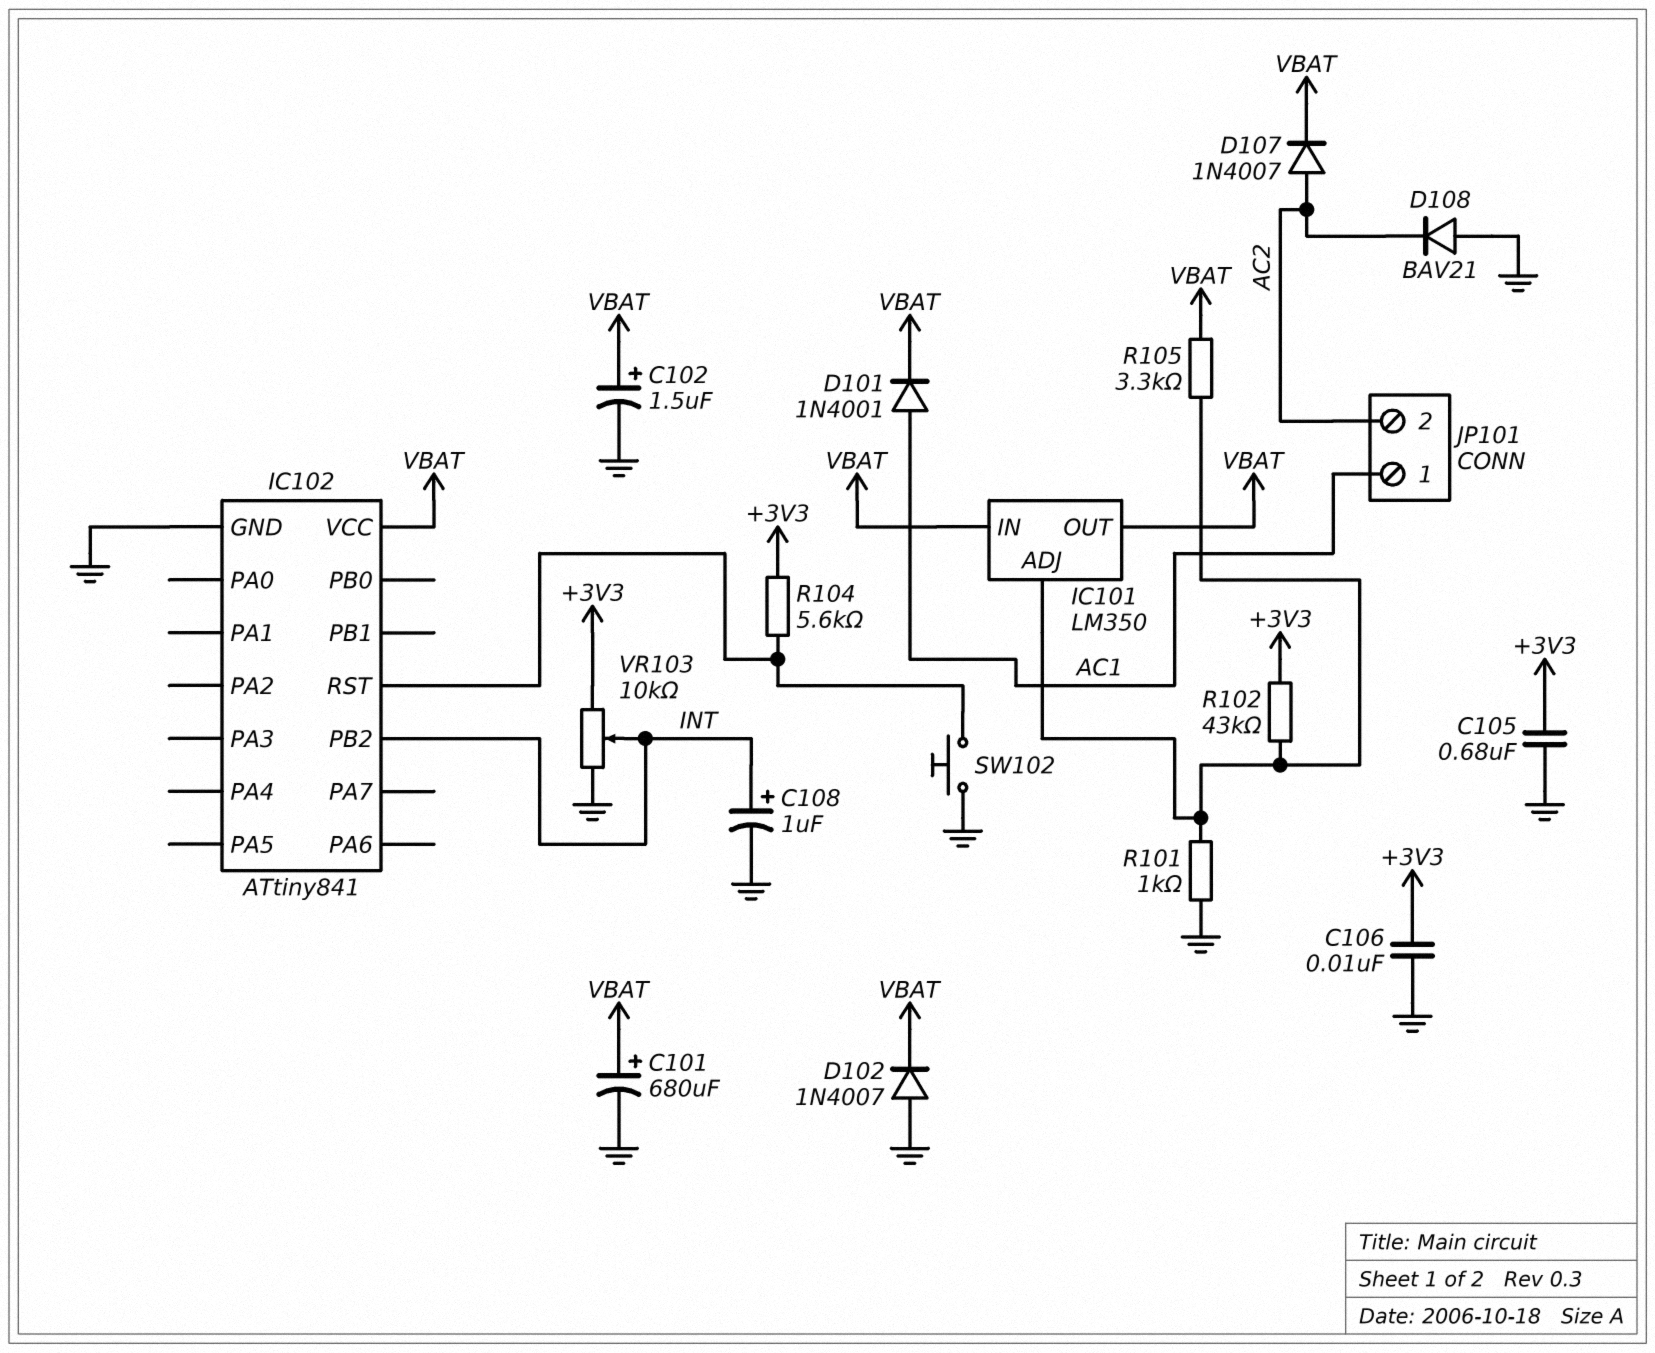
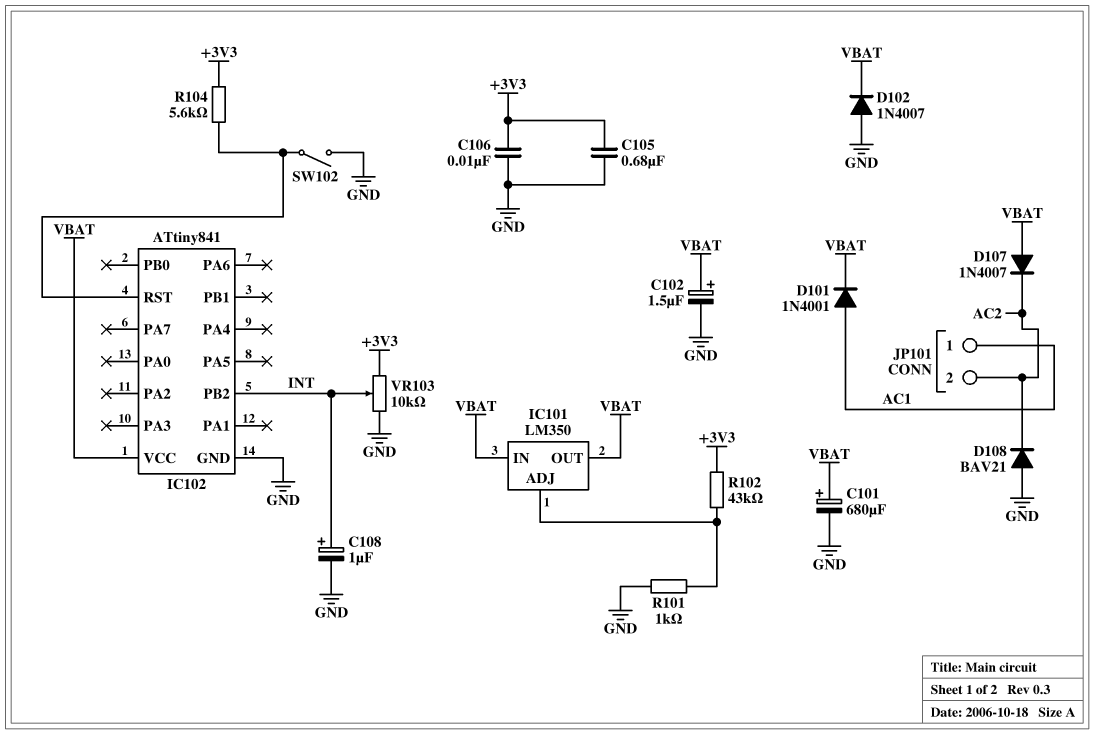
D107: diode 1N4007 (A AC2, K VBAT) -> diode 1N4007 (A VBAT, K AC2)
R105: 3.3k (IC101/ADJ, VBAT) -> none
SW102: button (GND, IC102/RST) -> switch (GND, IC102/RST)

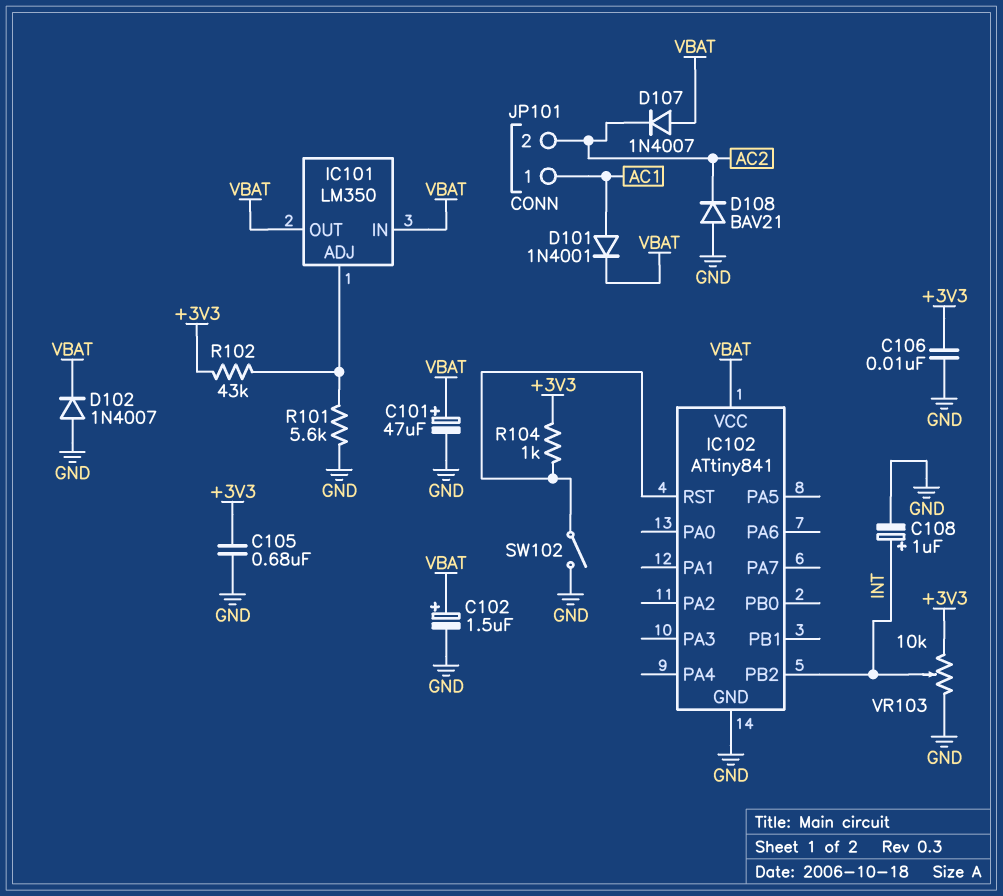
C101: 680uF (plus VBAT, minus GND) -> 47uF (plus VBAT, minus GND)
R101: 1k (GND, IC101/ADJ) -> 5.6k (GND, IC101/ADJ)
R104: 5.6k (+3V3, IC102/RST) -> 1k (+3V3, IC102/RST)

